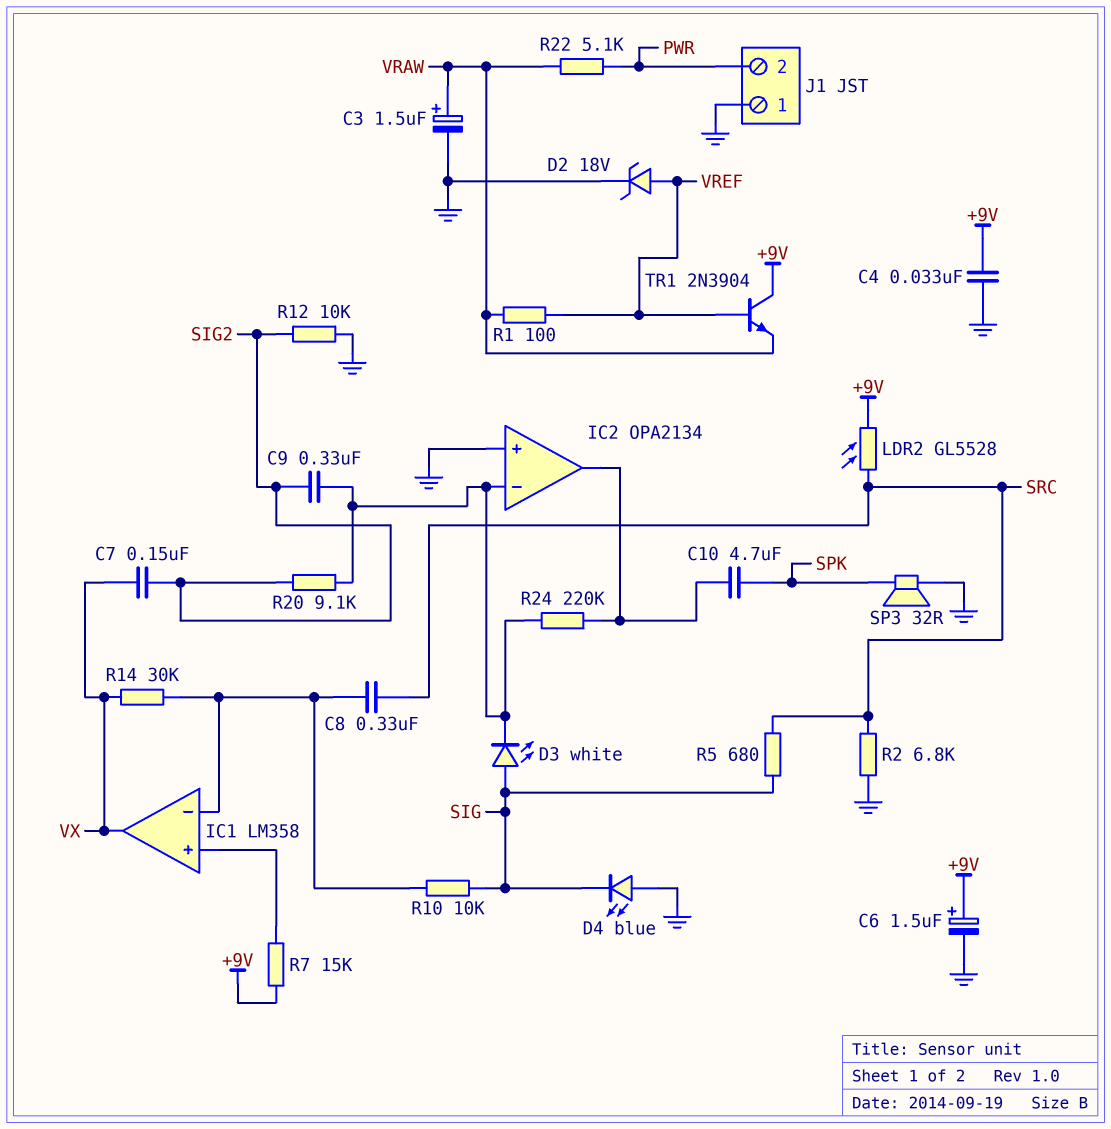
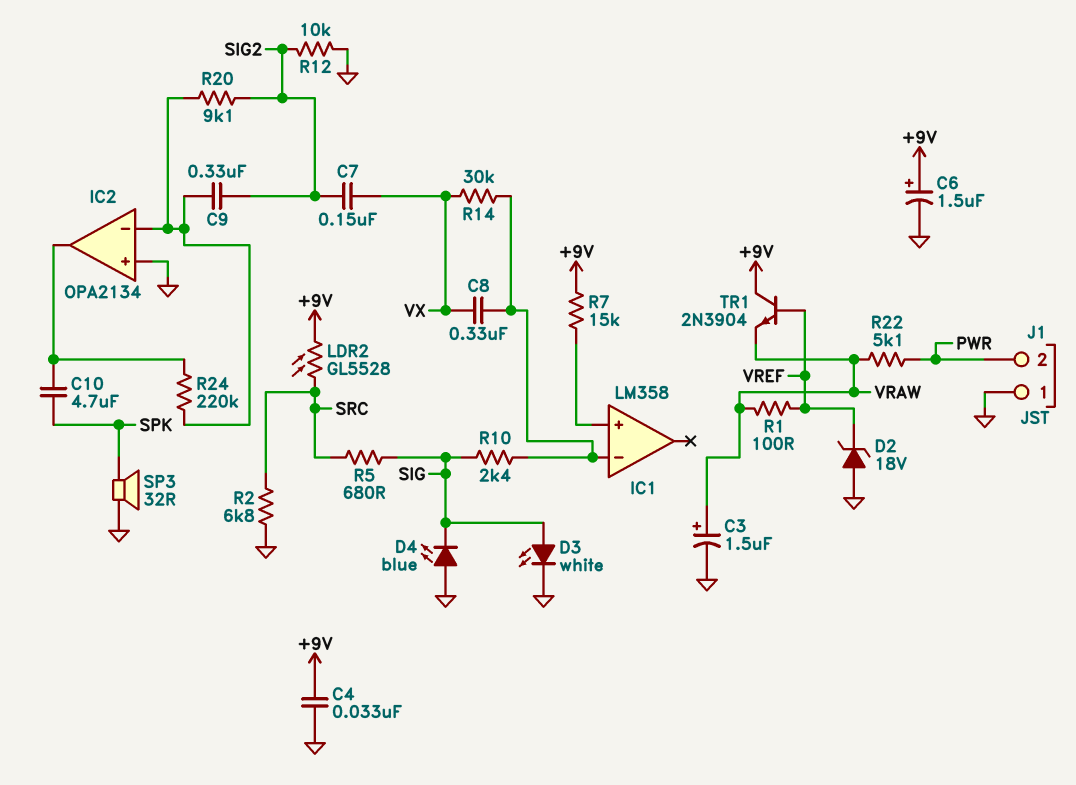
C8: 330nF (IC1/in-, SRC) -> 330nF (IC1/in-, VX)
D2: zener 18V (A VREF, K GND) -> zener 18V (A GND, K VREF)
D3: LED white (A SIG, K IC2/in-) -> LED white (A SIG, K GND)
IC1 pin out: VX -> none
R10: 10k (IC1/in-, SIG) -> 2.4k (IC1/in-, SIG)

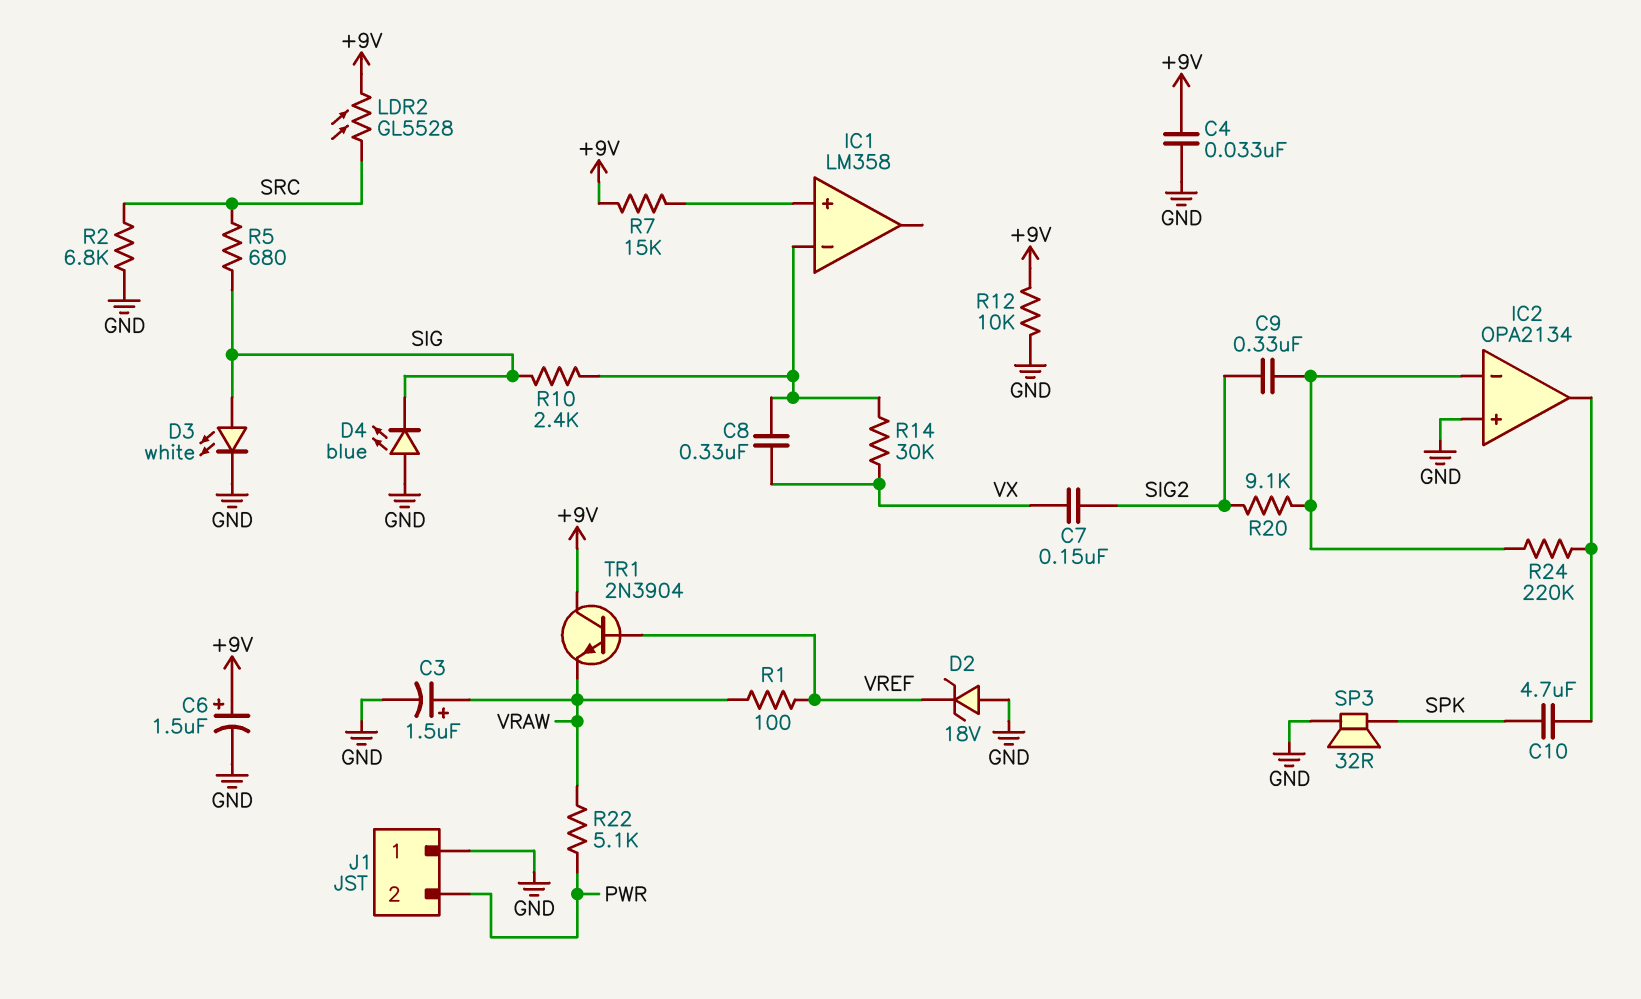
R12: 10k (GND, SIG2) -> 10k (+9V, GND)

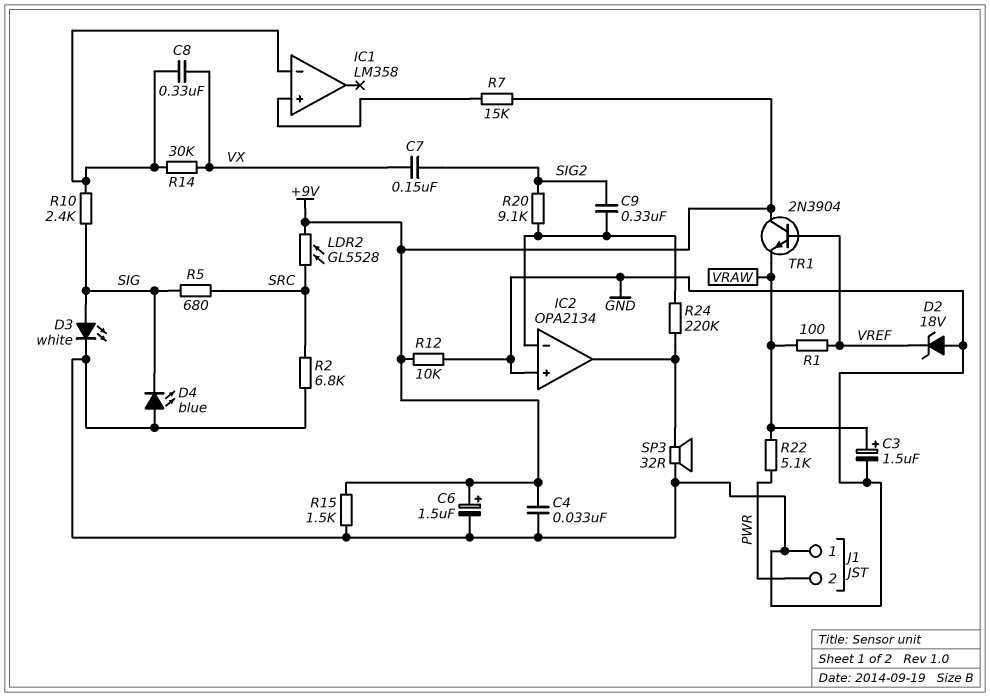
C10: 4.7uF (IC2/out, SPK) -> none
R15: none -> 1.5k (+9V, GND)
SP3: speaker 32R (GND, SPK) -> speaker 32R (GND, IC2/out)

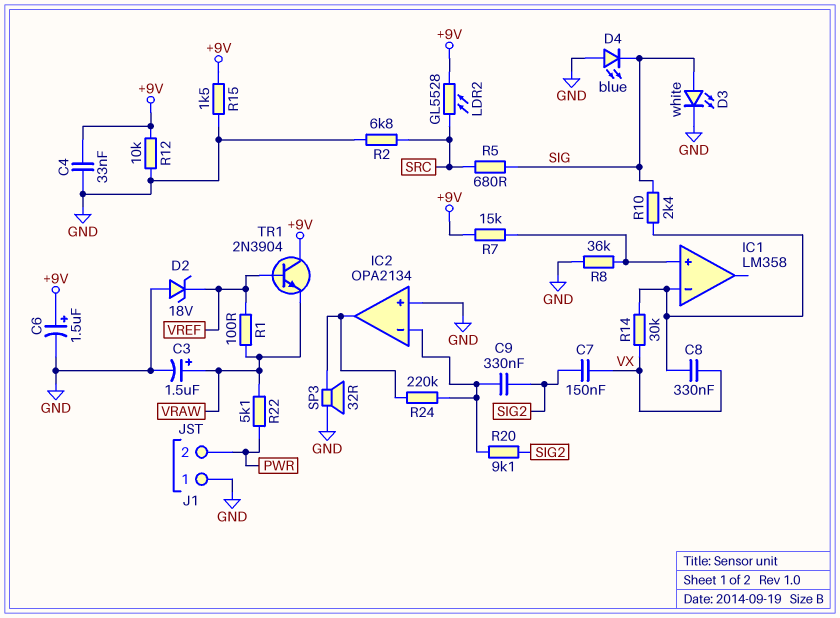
R8: none -> 36k (GND, IC1/in+)

